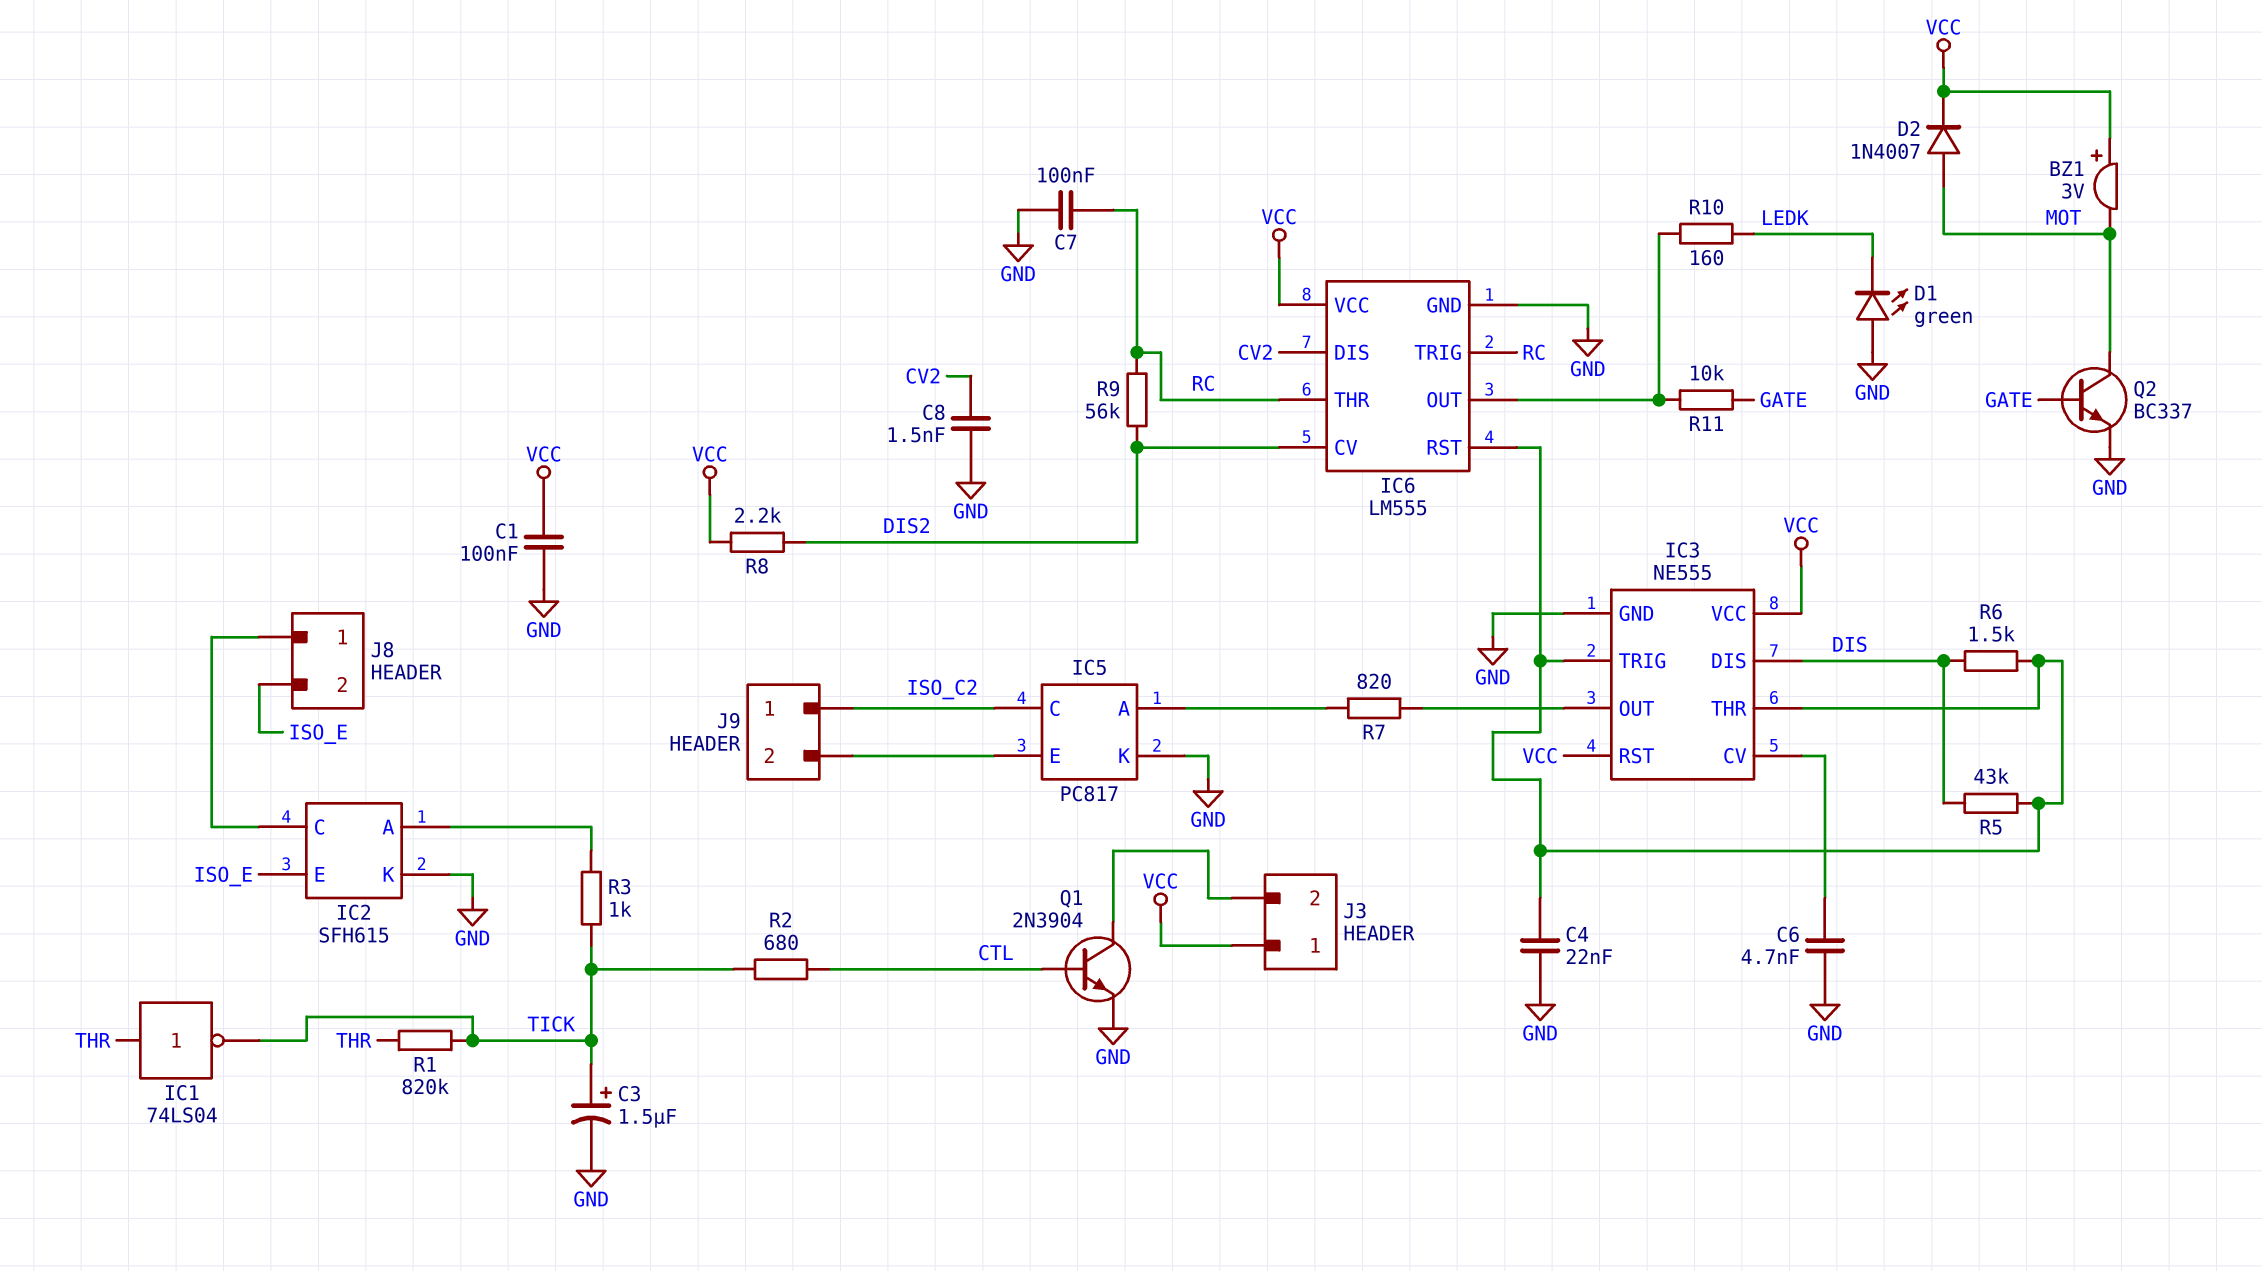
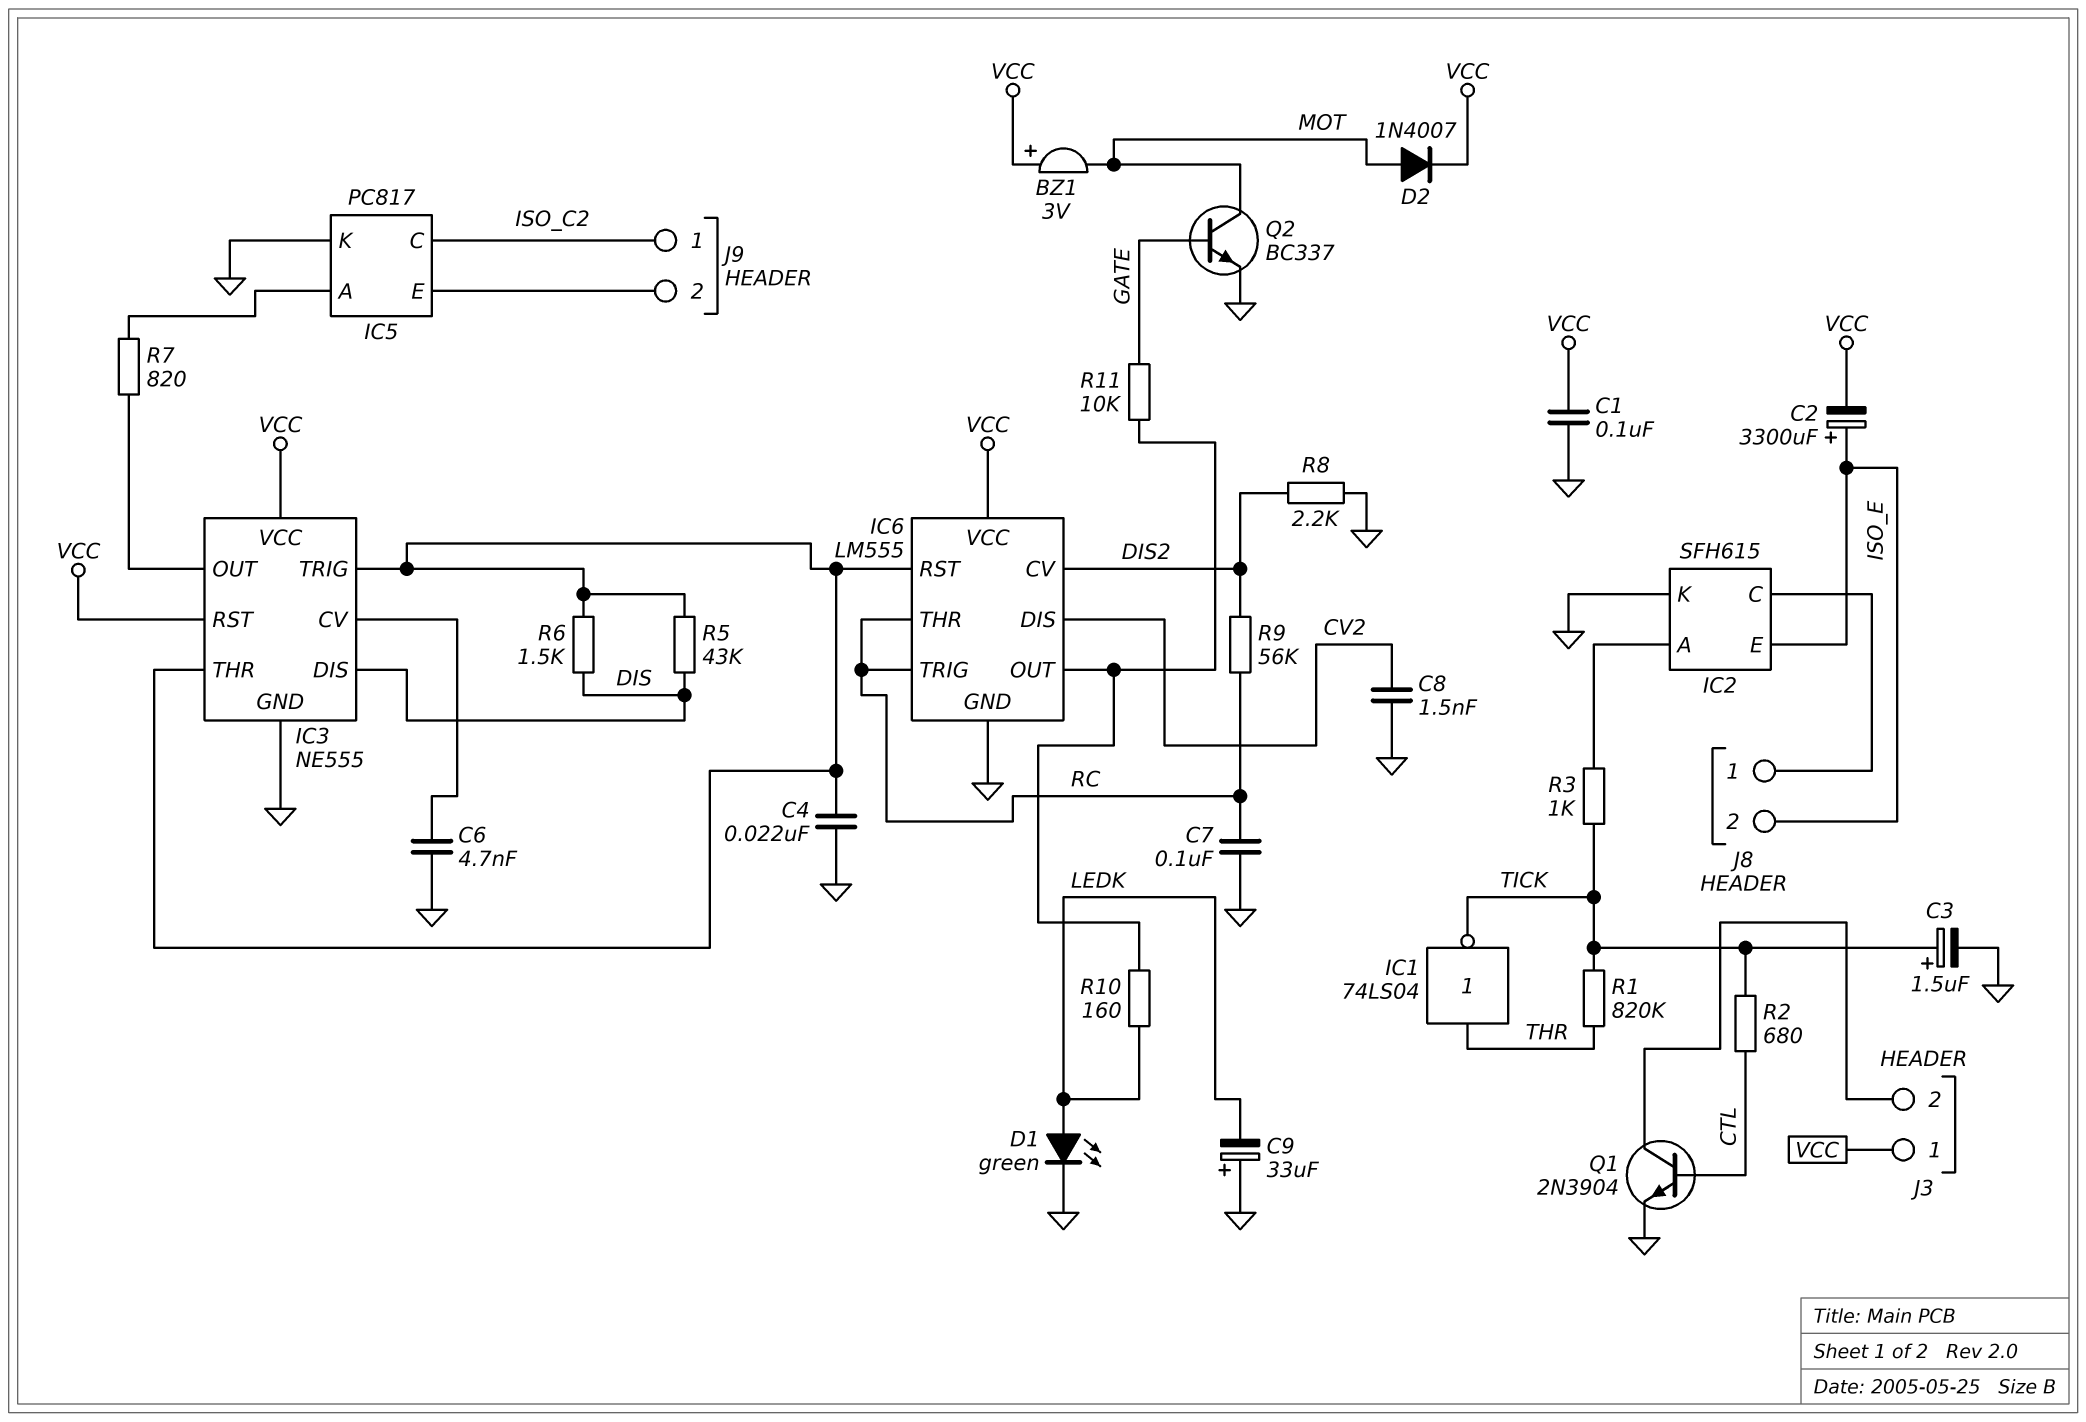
C2: none -> 3300uF (plus ISO_E, minus VCC)
C9: none -> 33uF (plus GND, minus LEDK)
D1: LED green (A GND, K LEDK) -> LED green (A LEDK, K GND)
R8: 2.2k (DIS2, VCC) -> 2.2k (DIS2, GND)

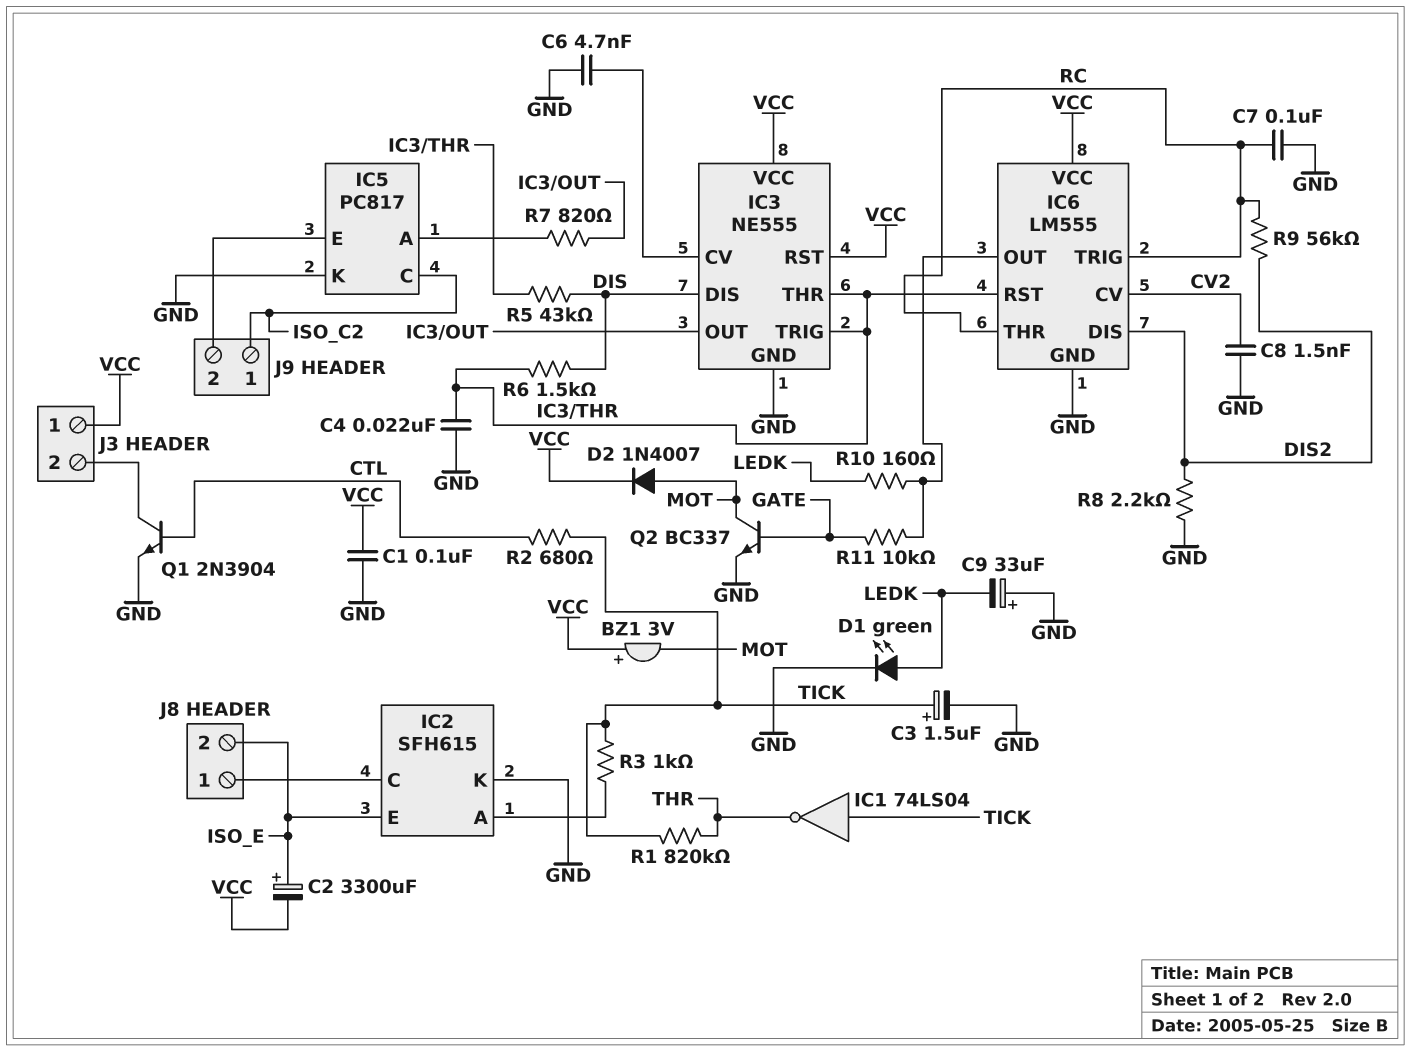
IC1: NOT 74LS04 (in THR, out TICK) -> NOT 74LS04 (in TICK, out THR)
IC6 pin CV: DIS2 -> CV2
IC6 pin DIS: CV2 -> DIS2

